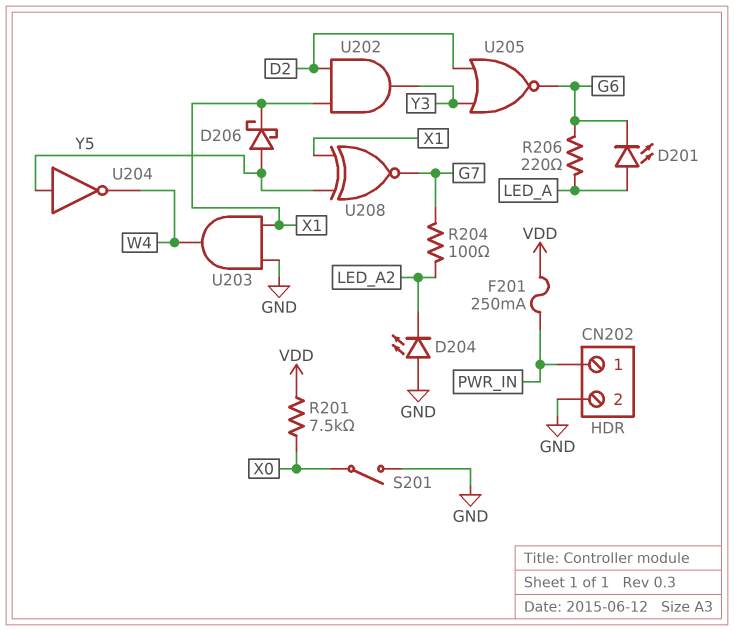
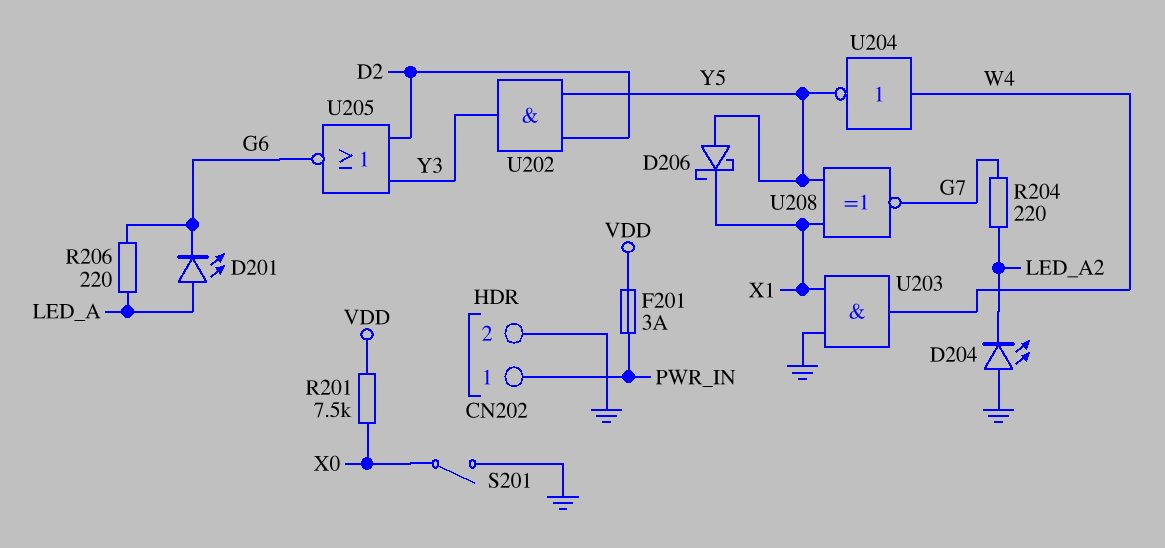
F201: 250mA (PWR_IN, VDD) -> 3A (PWR_IN, VDD)
R204: 100 (G7, LED_A2) -> 220 (G7, LED_A2)
U202: AND (in D2, in X1, out Y3) -> AND (in D2, in Y5, out Y3)
U204: NOT (in Y5, out W4) -> NOT (in W4, out Y5)

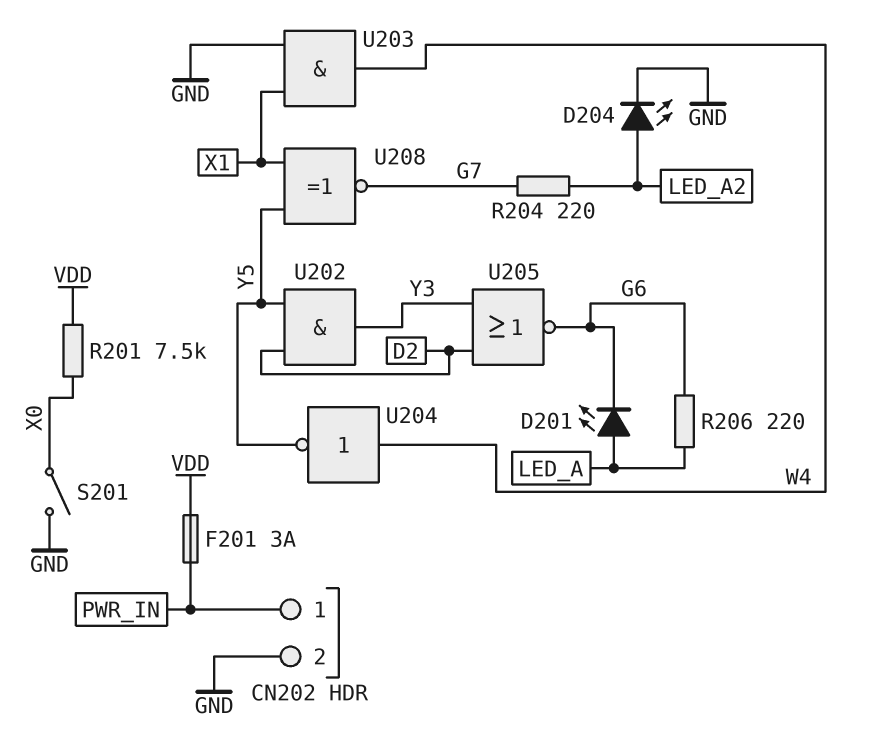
D204: LED (A GND, K LED_A2) -> LED (A LED_A2, K GND)
D206: schottky (A Y5, K X1) -> none

